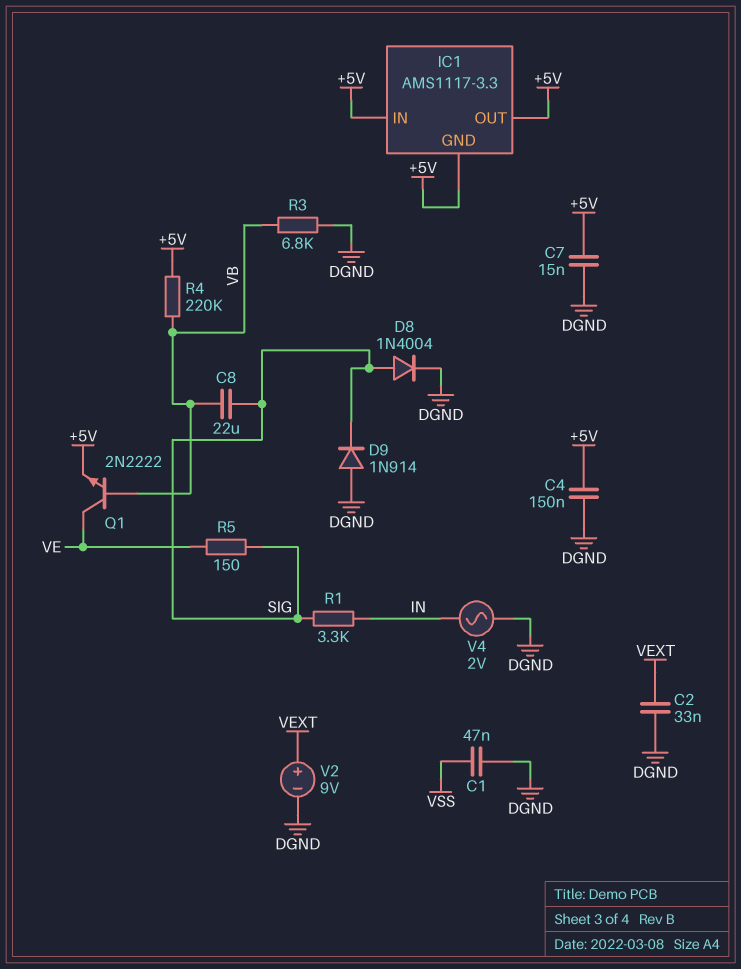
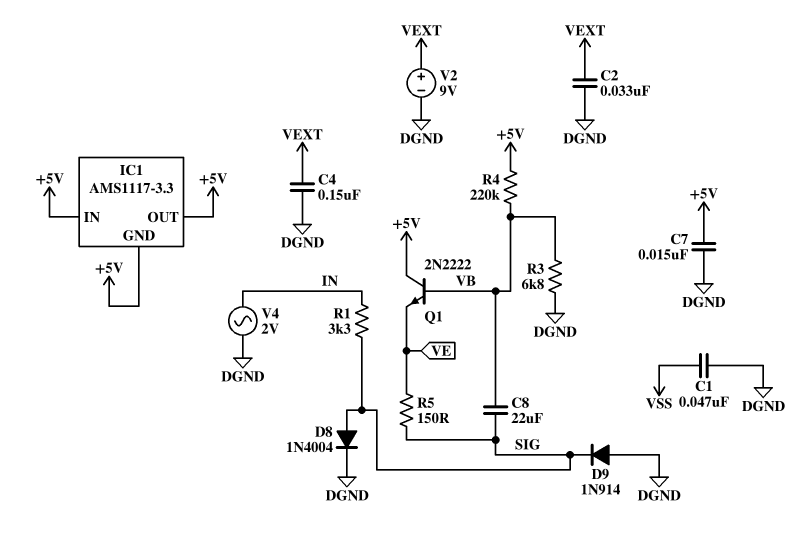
C4: 150nF (+5V, DGND) -> 150nF (DGND, VEXT)
Q1: NPN 2N2222 (B VB, C VE, E +5V) -> NPN 2N2222 (B VB, C +5V, E VE)

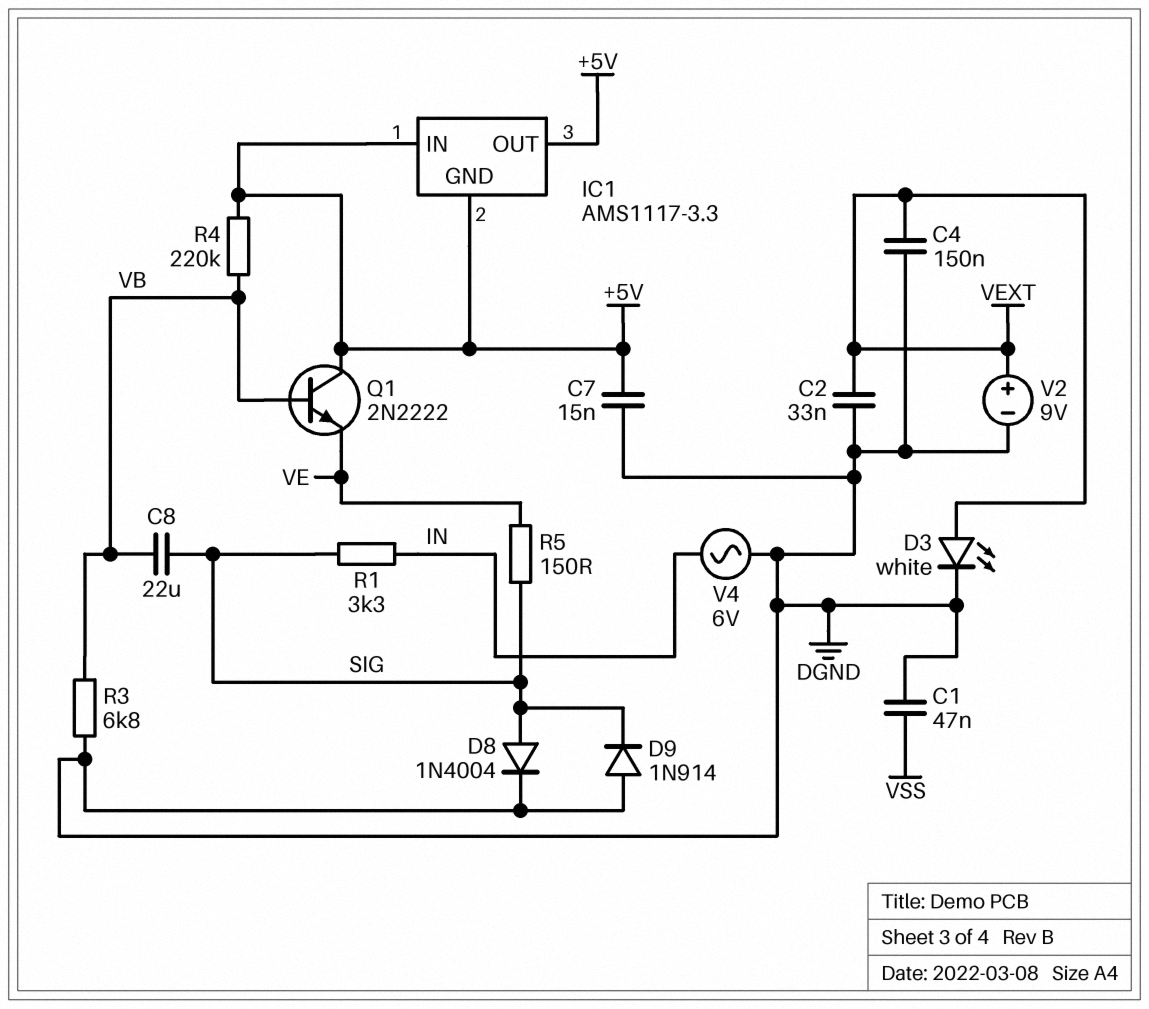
D3: none -> LED white (A VEXT, K DGND)
V4: AC 2V (DGND, IN) -> AC 6V (DGND, IN)

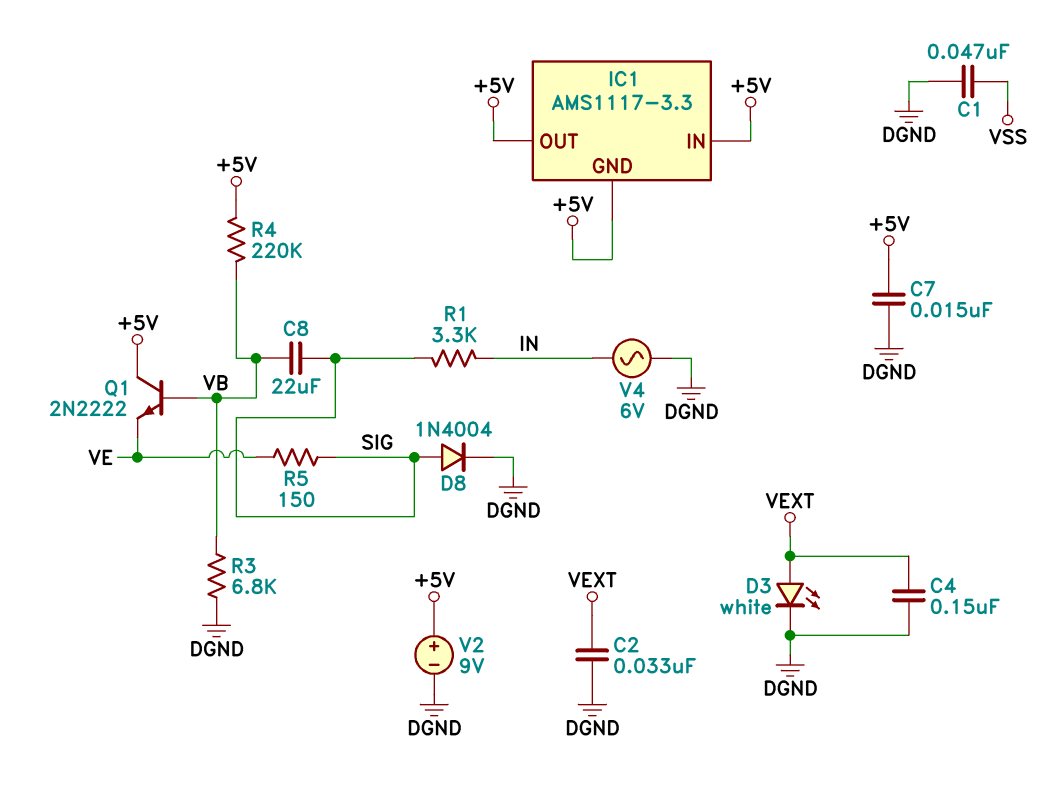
D9: diode 1N914 (A DGND, K SIG) -> none
V2: 9V (plus VEXT, minus DGND) -> 9V (plus +5V, minus DGND)

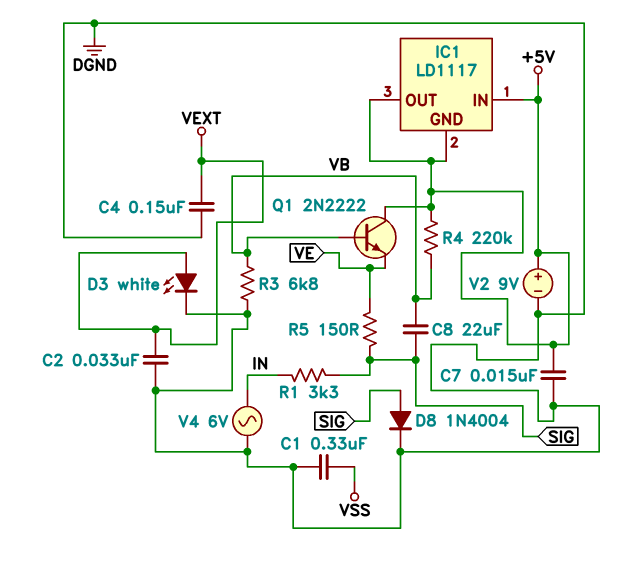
C1: 47nF (DGND, VSS) -> 330nF (DGND, VSS)
IC1: AMS1117-3.3 -> LD1117

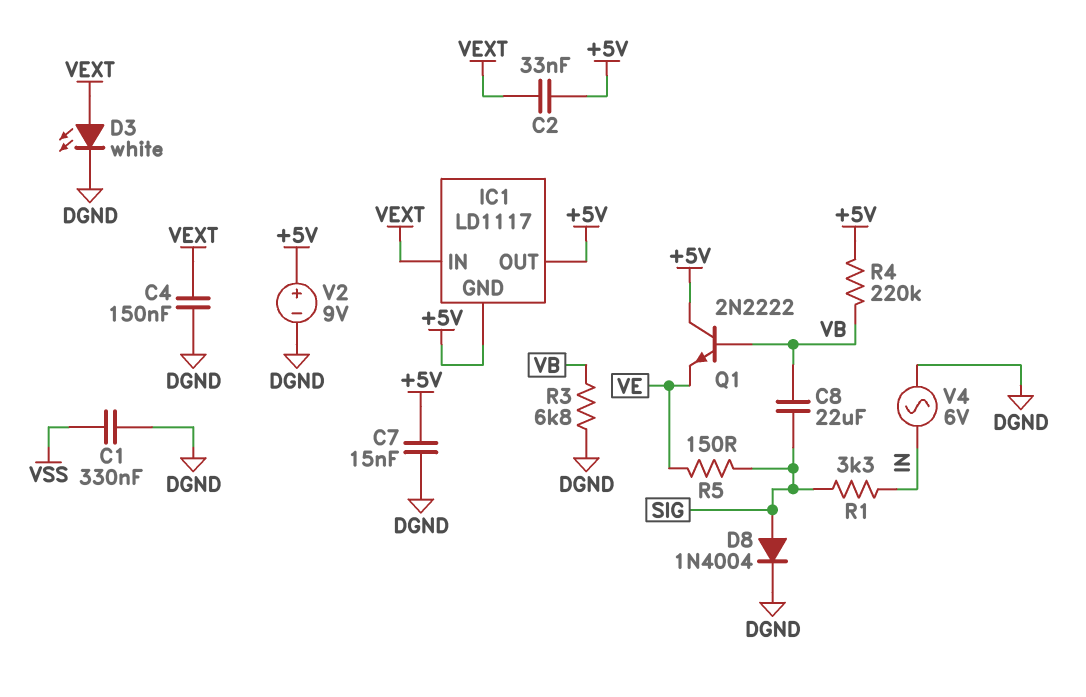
C2: 33nF (DGND, VEXT) -> 33nF (+5V, VEXT)
IC1 pin IN: +5V -> VEXT

